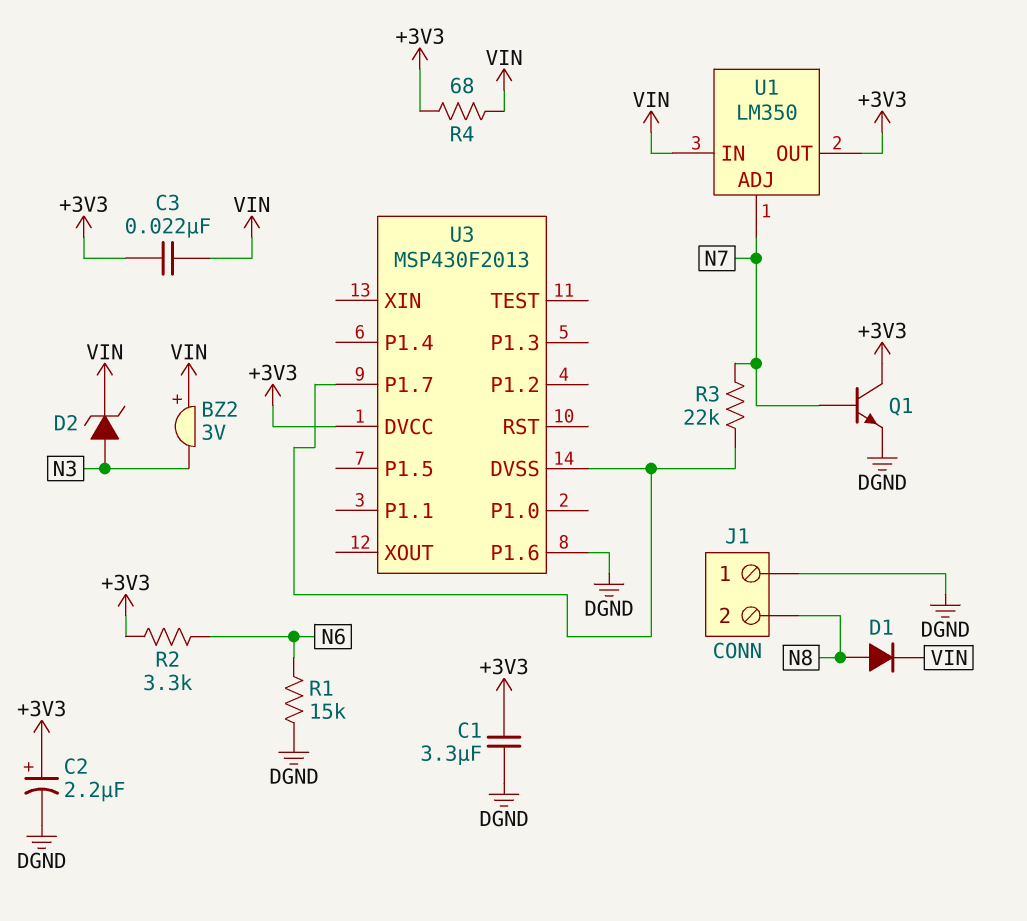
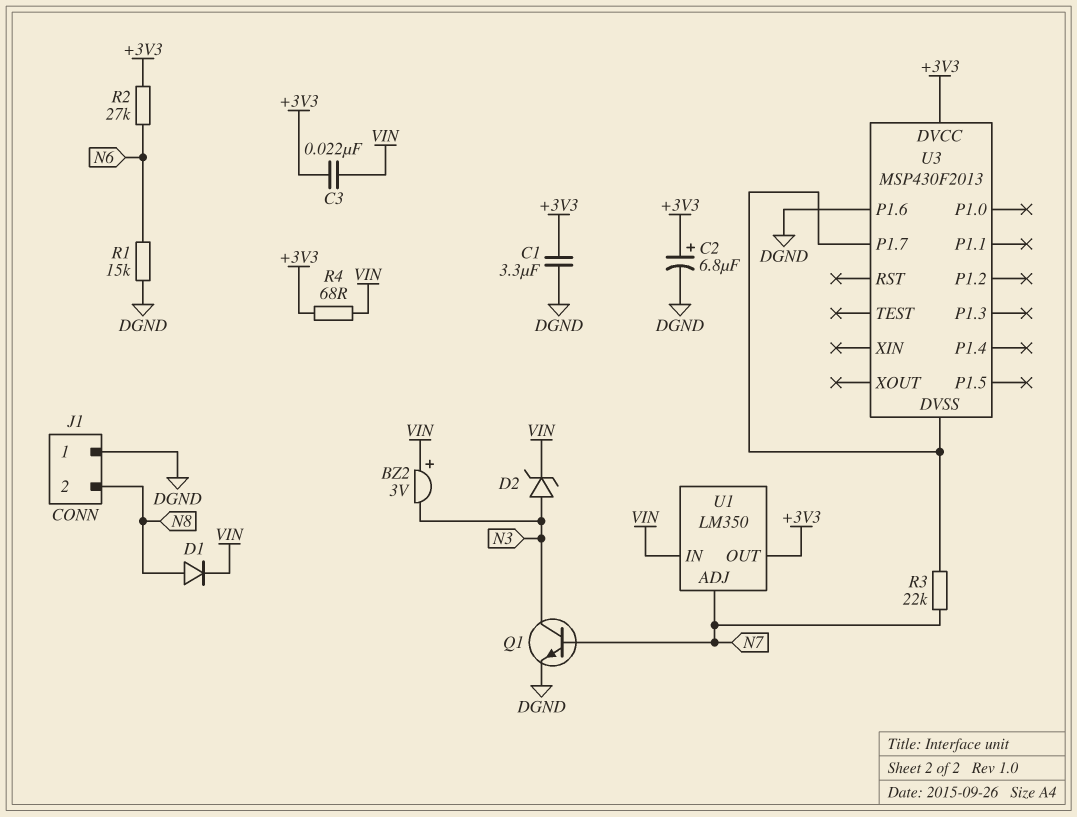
C2: 2.2uF (plus +3V3, minus DGND) -> 6.8uF (plus +3V3, minus DGND)
Q1: NPN (B N7, C +3V3, E DGND) -> NPN (B N7, C N3, E DGND)
R2: 3.3k (+3V3, N6) -> 27k (+3V3, N6)

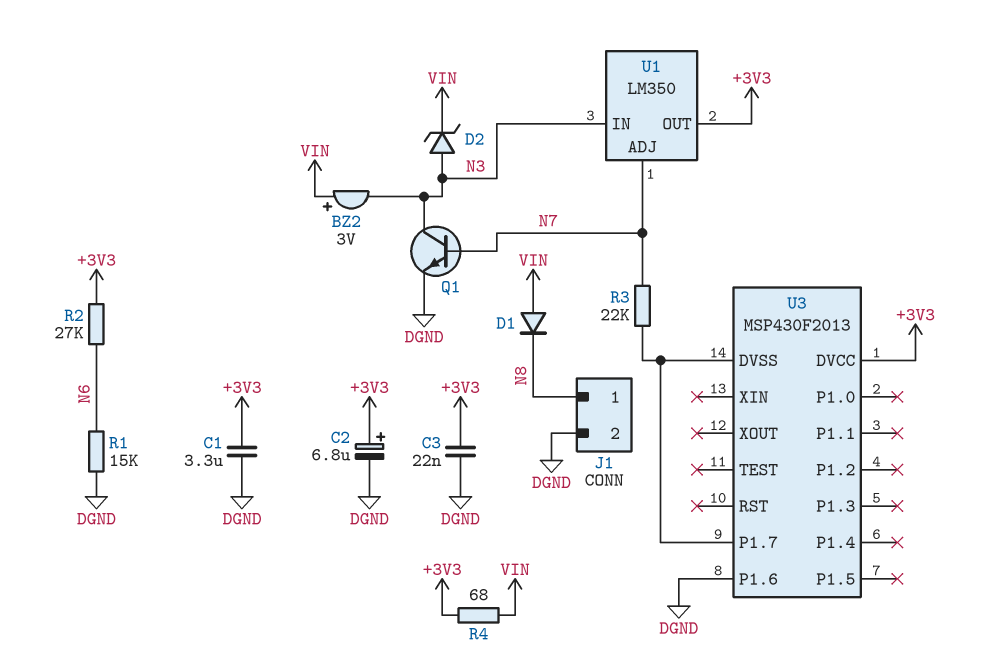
C3: 22nF (+3V3, VIN) -> 22nF (+3V3, DGND)
D1: diode (A N8, K VIN) -> diode (A VIN, K N8)
J1 pin 1: DGND -> N8
J1 pin 2: N8 -> DGND
U1 pin IN: VIN -> N3

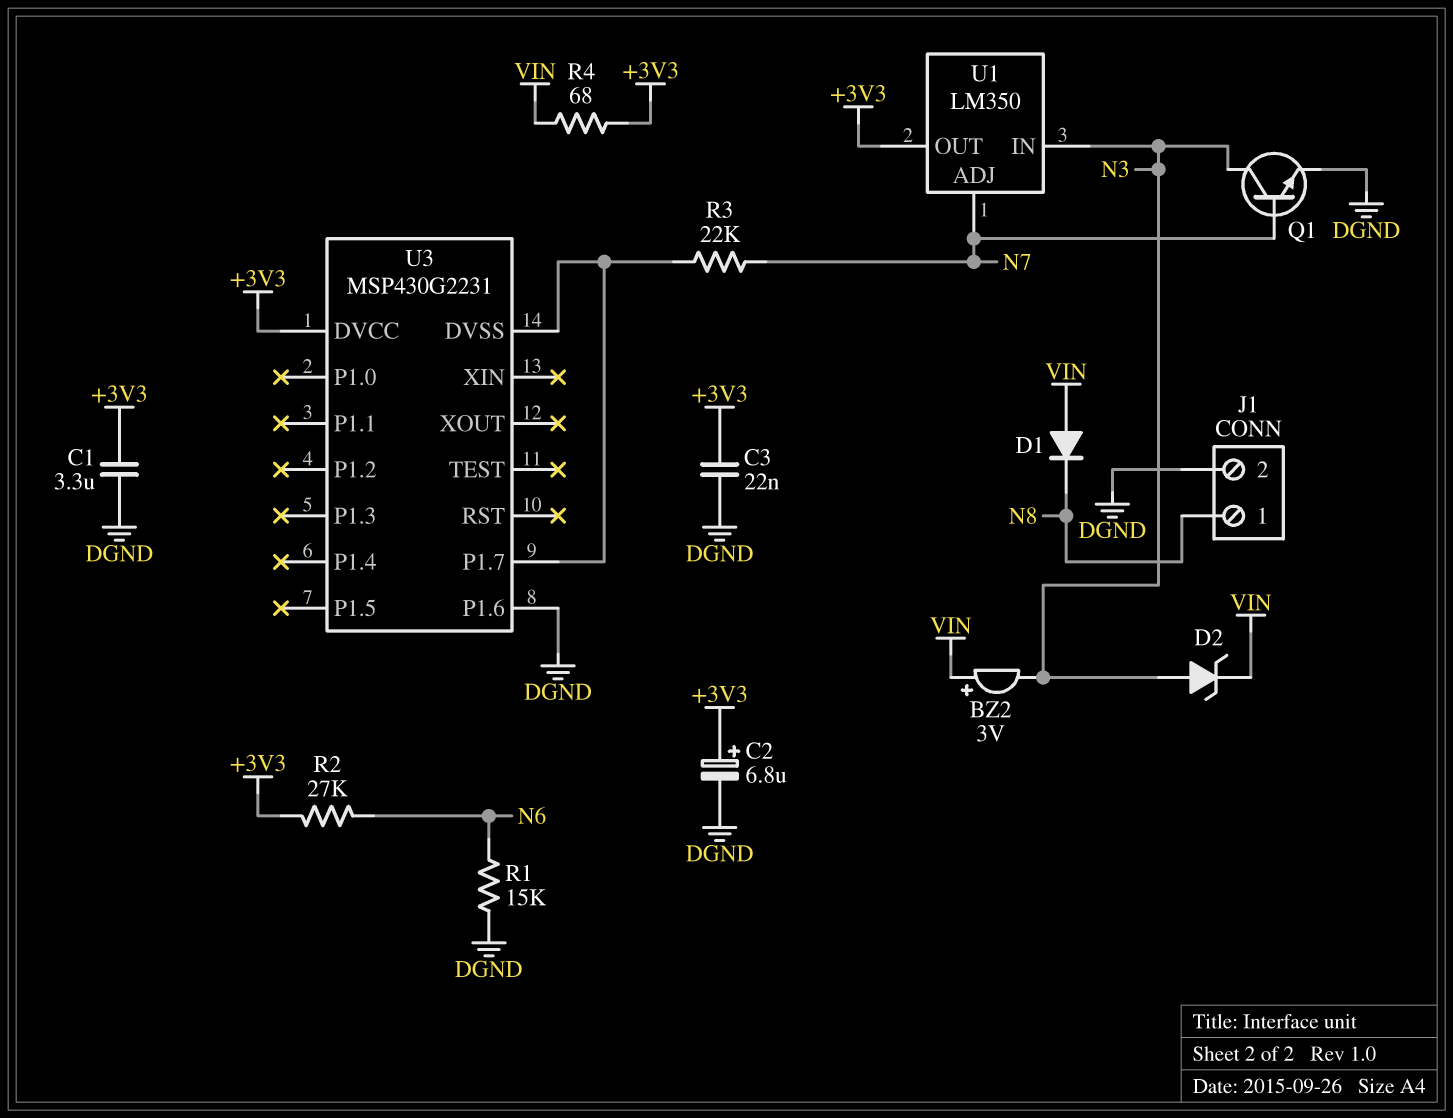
U3: MSP430F2013 -> MSP430G2231

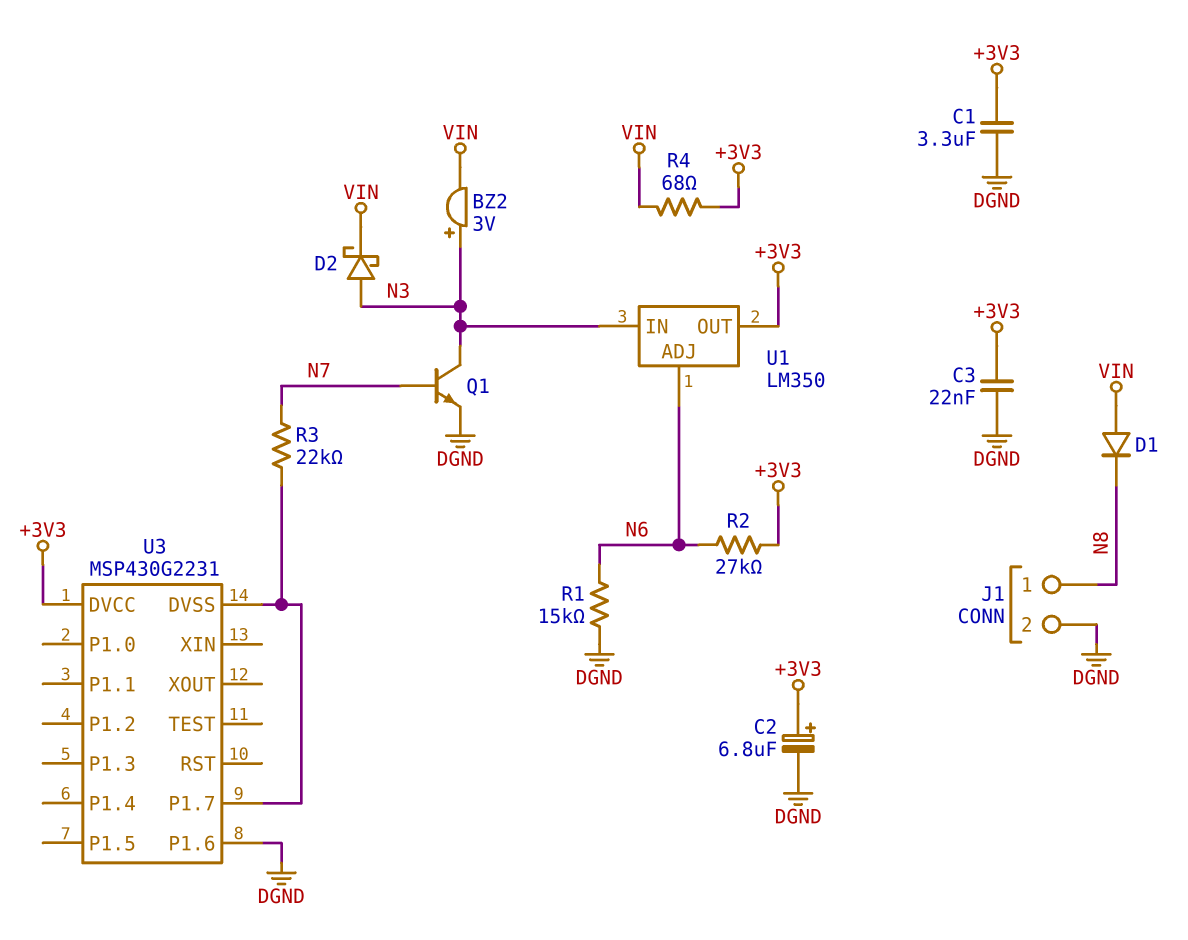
BZ2: buzzer 3V (plus VIN, minus N3) -> buzzer 3V (plus N3, minus VIN)
D2: zener (A N3, K VIN) -> schottky (A N3, K VIN)
U1 pin ADJ: N7 -> N6

